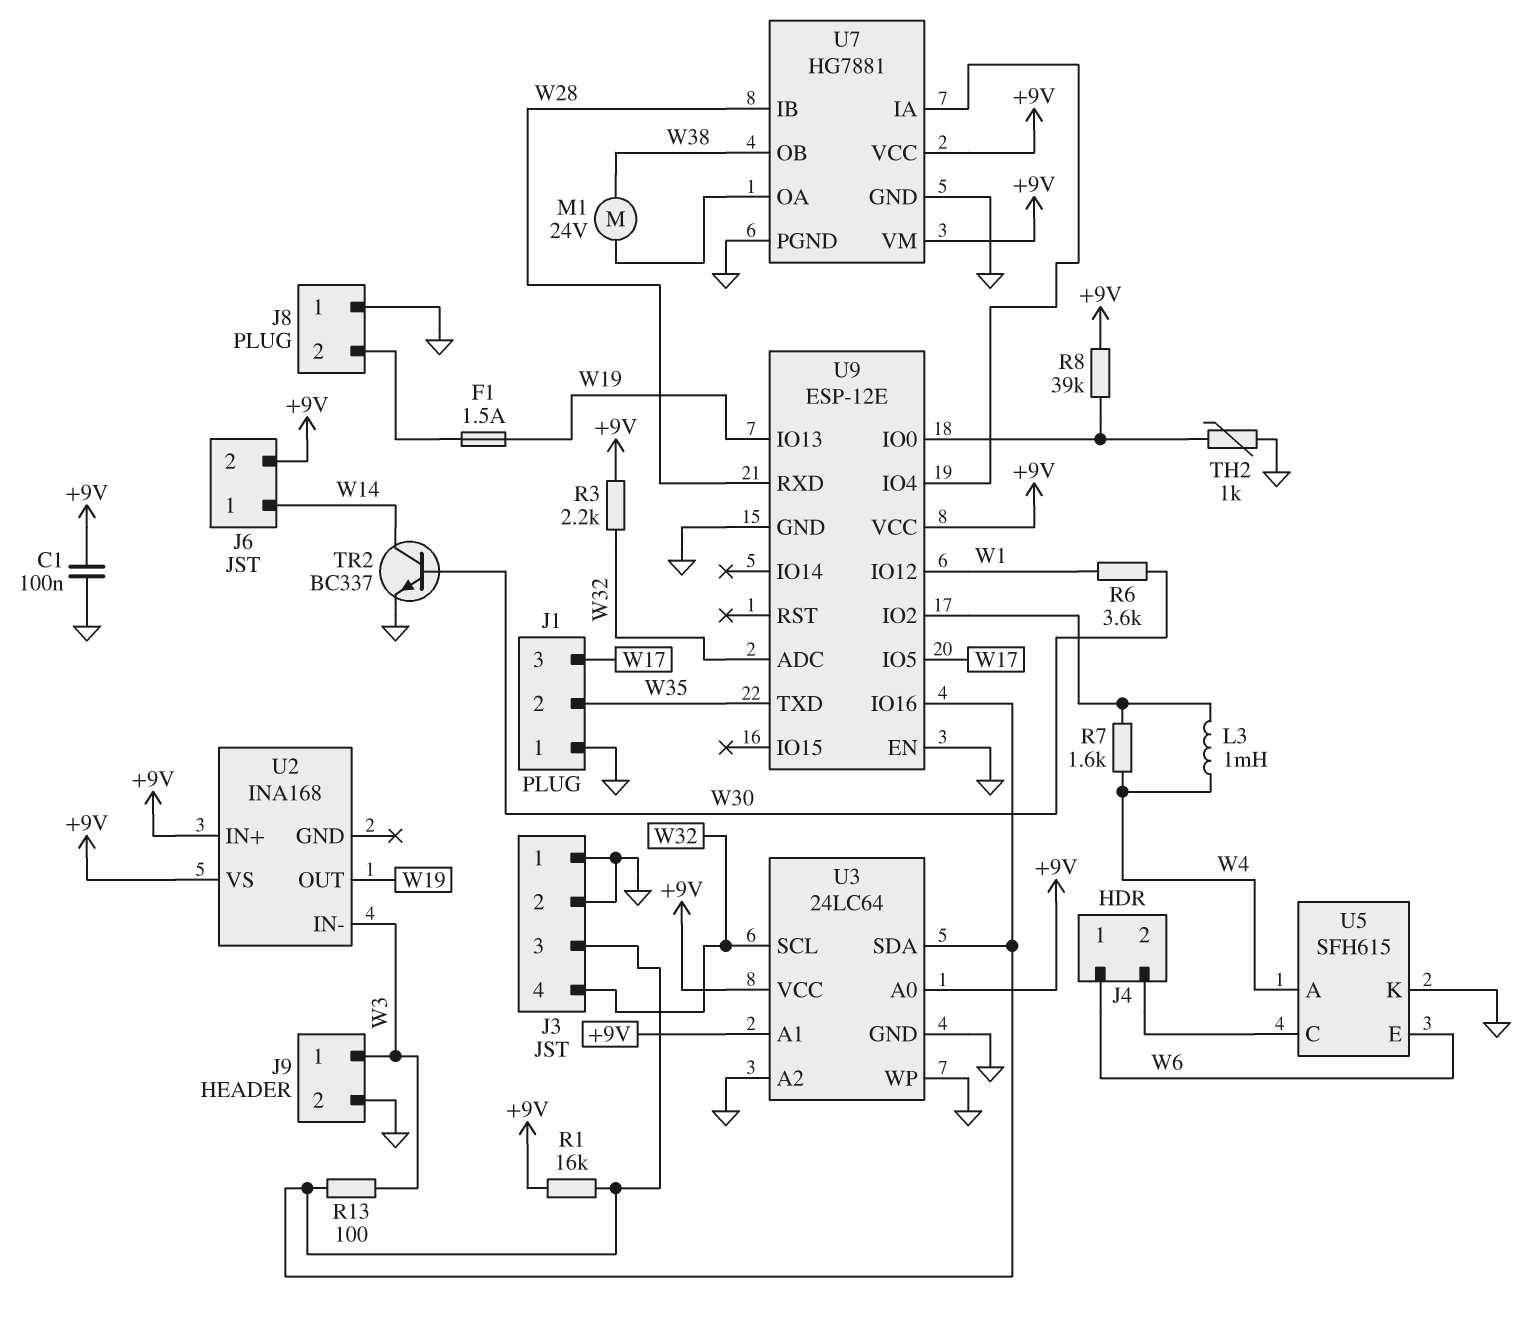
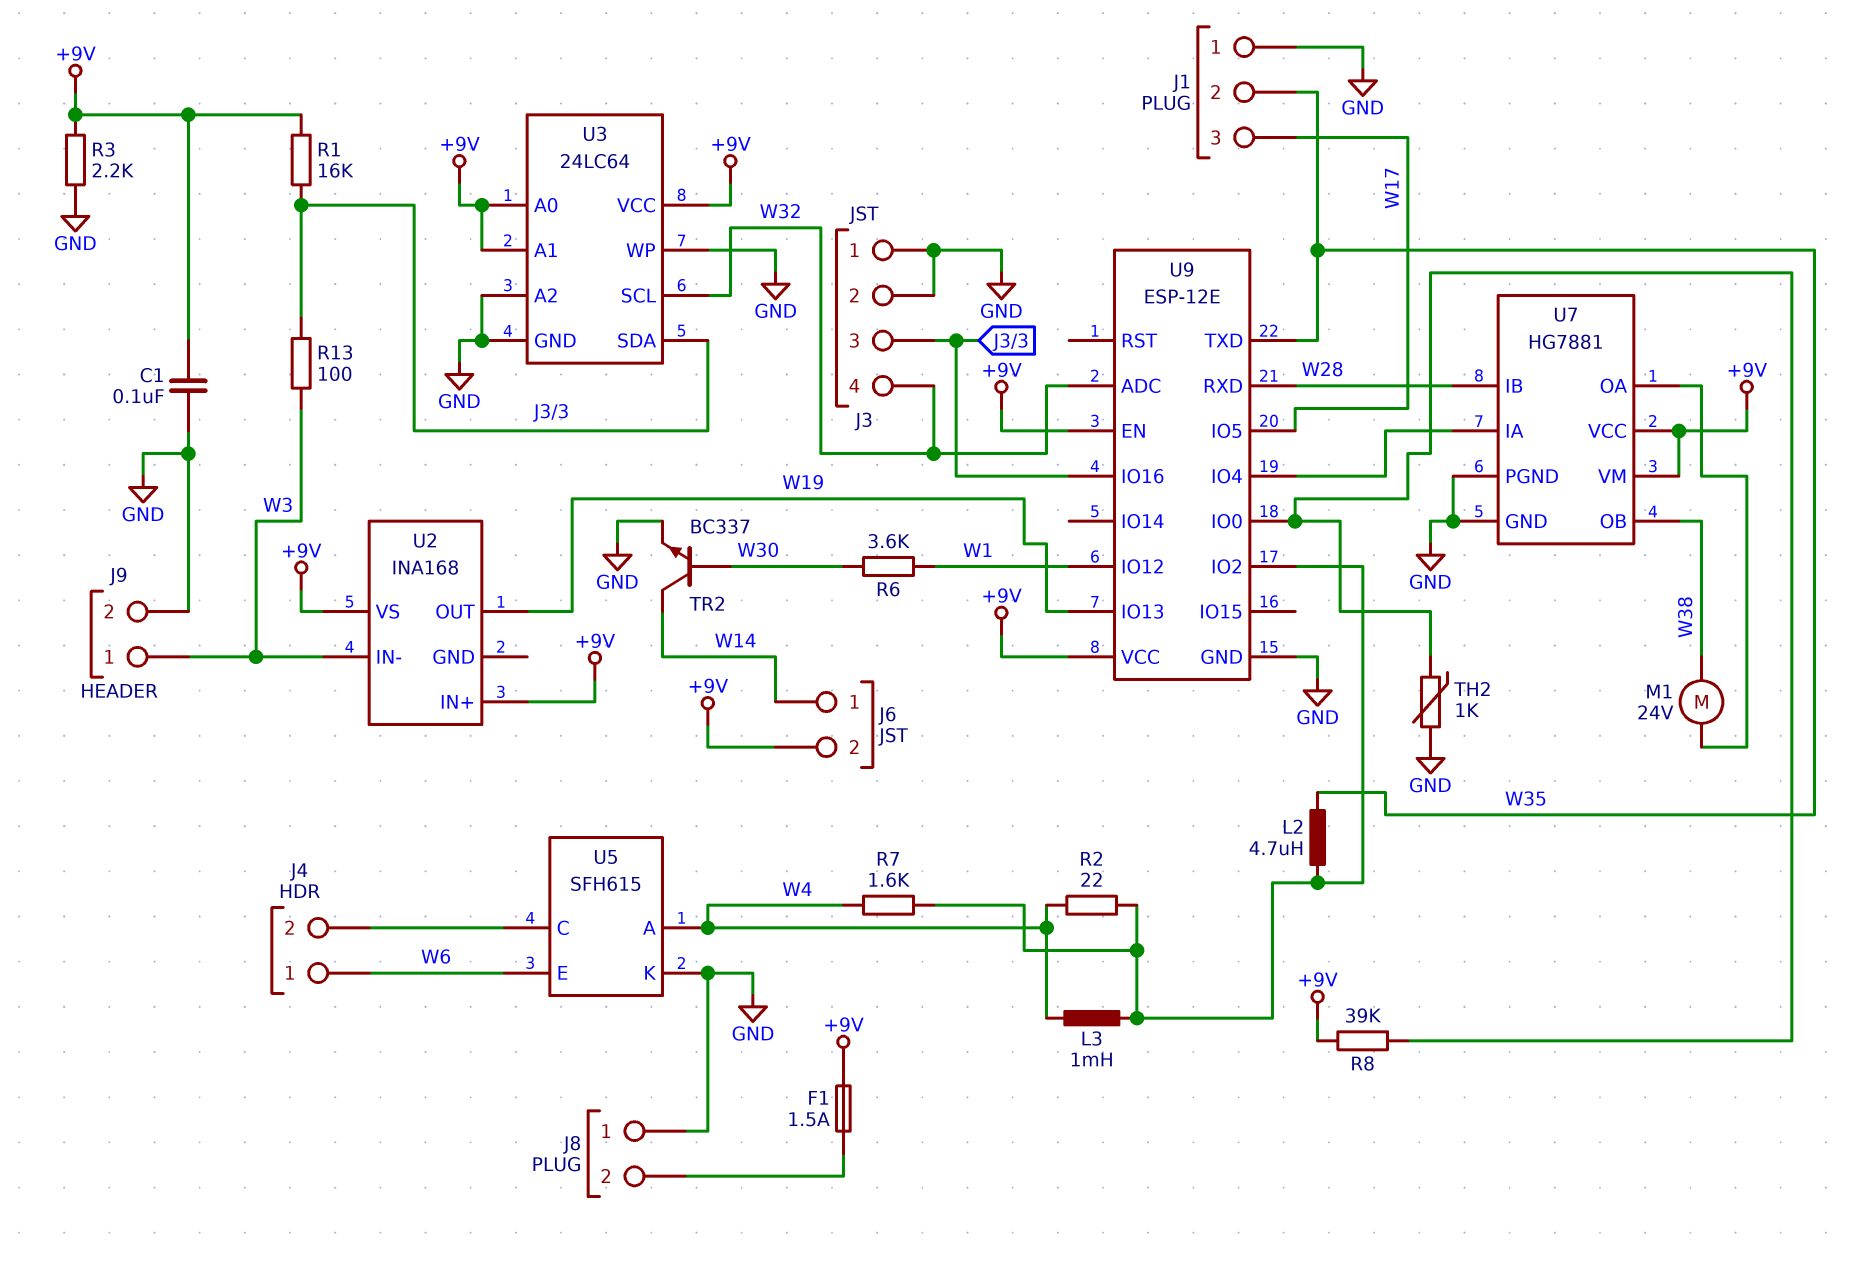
F1: 1.5A (J8/2, W19) -> 1.5A (+9V, J8/2)
L2: none -> 4.7uH (U9/IO2, W35)
R2: none -> 22 (U9/IO2, W4)
R3: 2.2k (+9V, W32) -> 2.2k (+9V, GND)
U9 pin EN: GND -> +9V

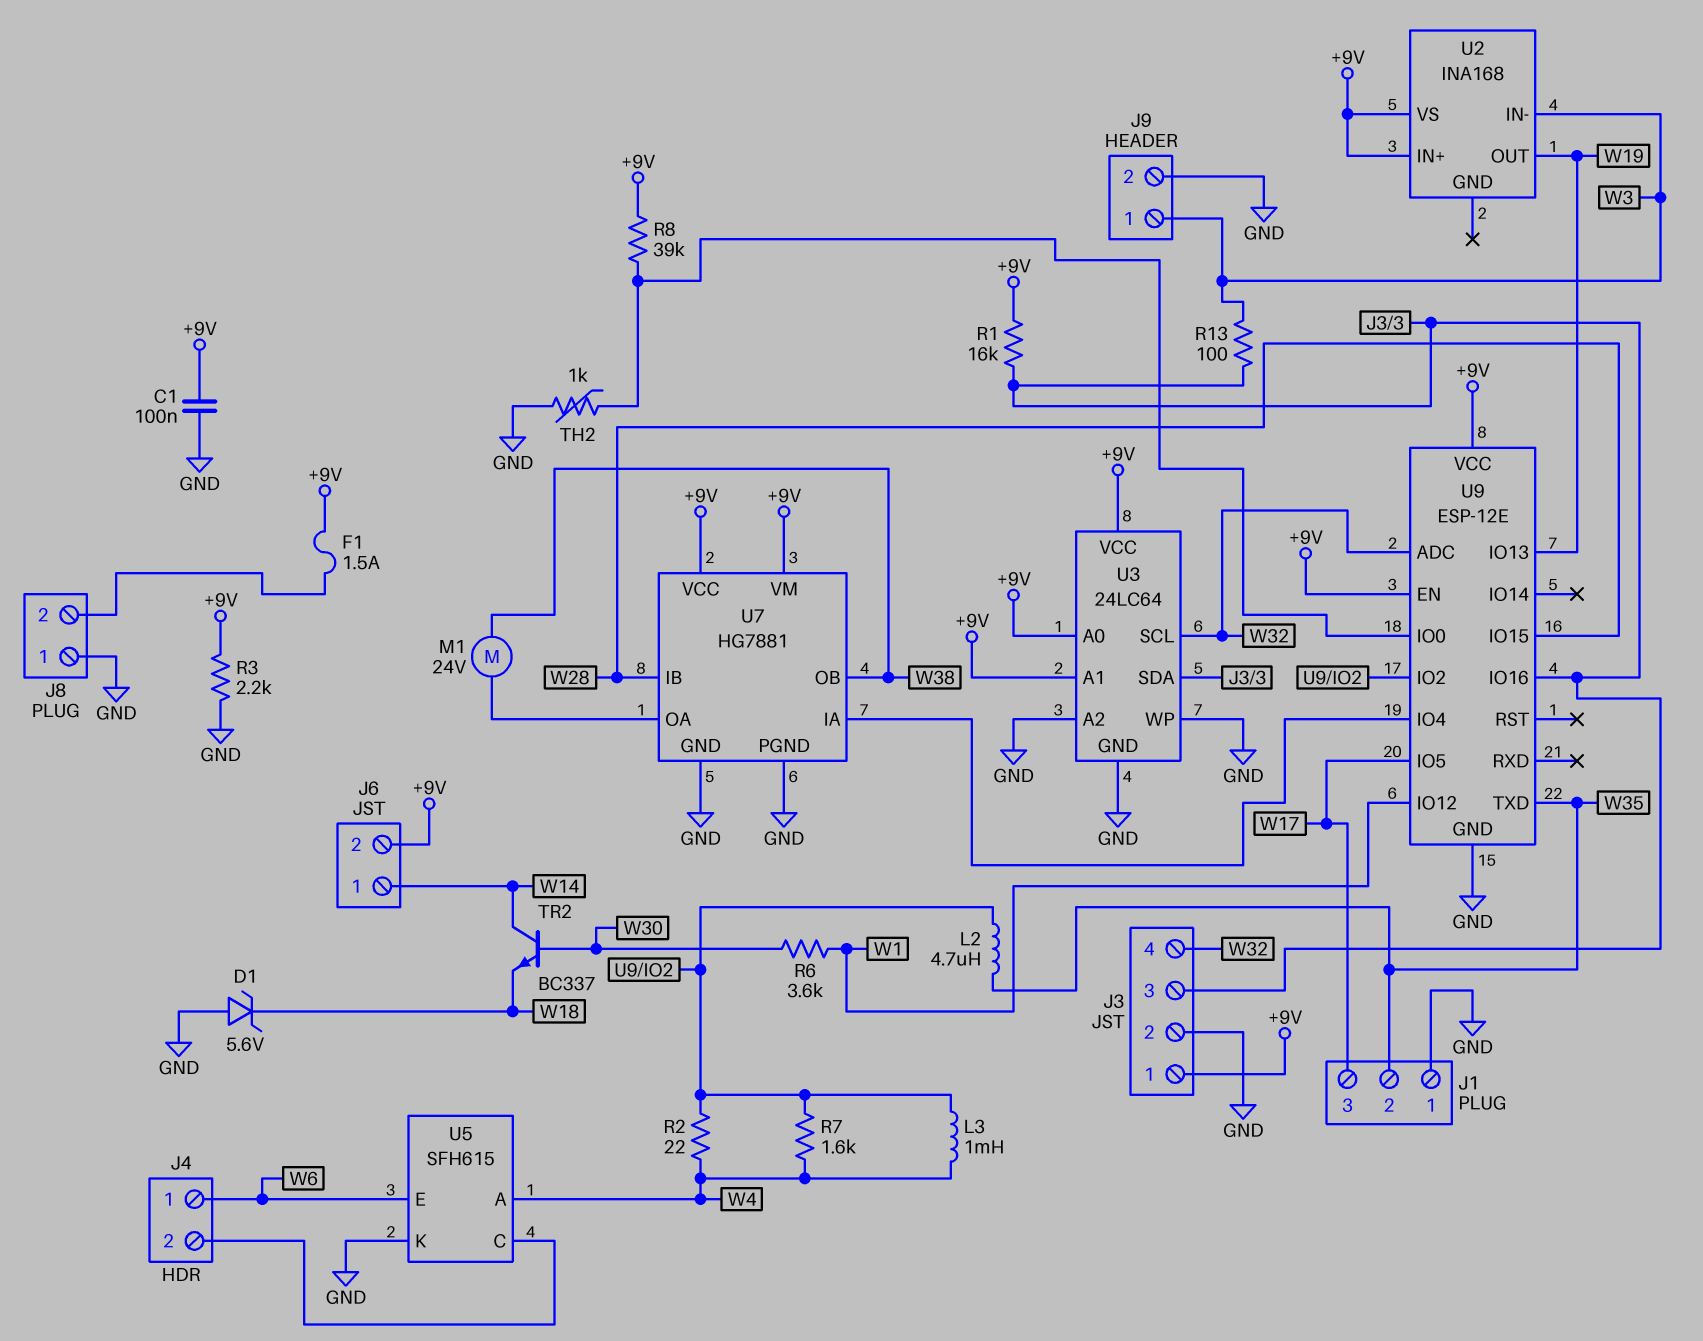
D1: none -> zener 5.6V (A GND, K W18)
J3 pin 1: GND -> +9V
TR2: NPN BC337 (B W30, C W14, E GND) -> NPN BC337 (B W30, C W14, E W18)
U9 pin IO15: none -> W28
U9 pin RXD: W28 -> none

